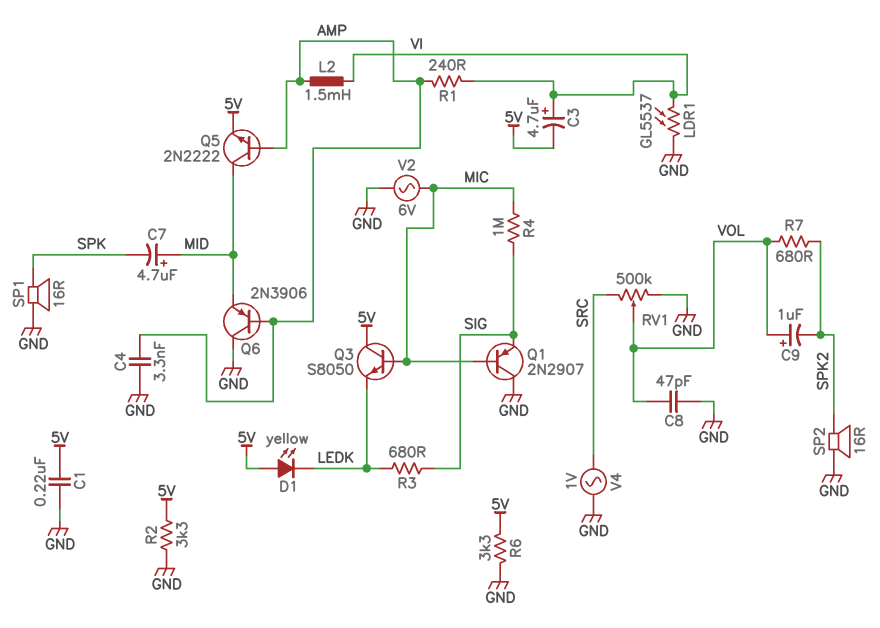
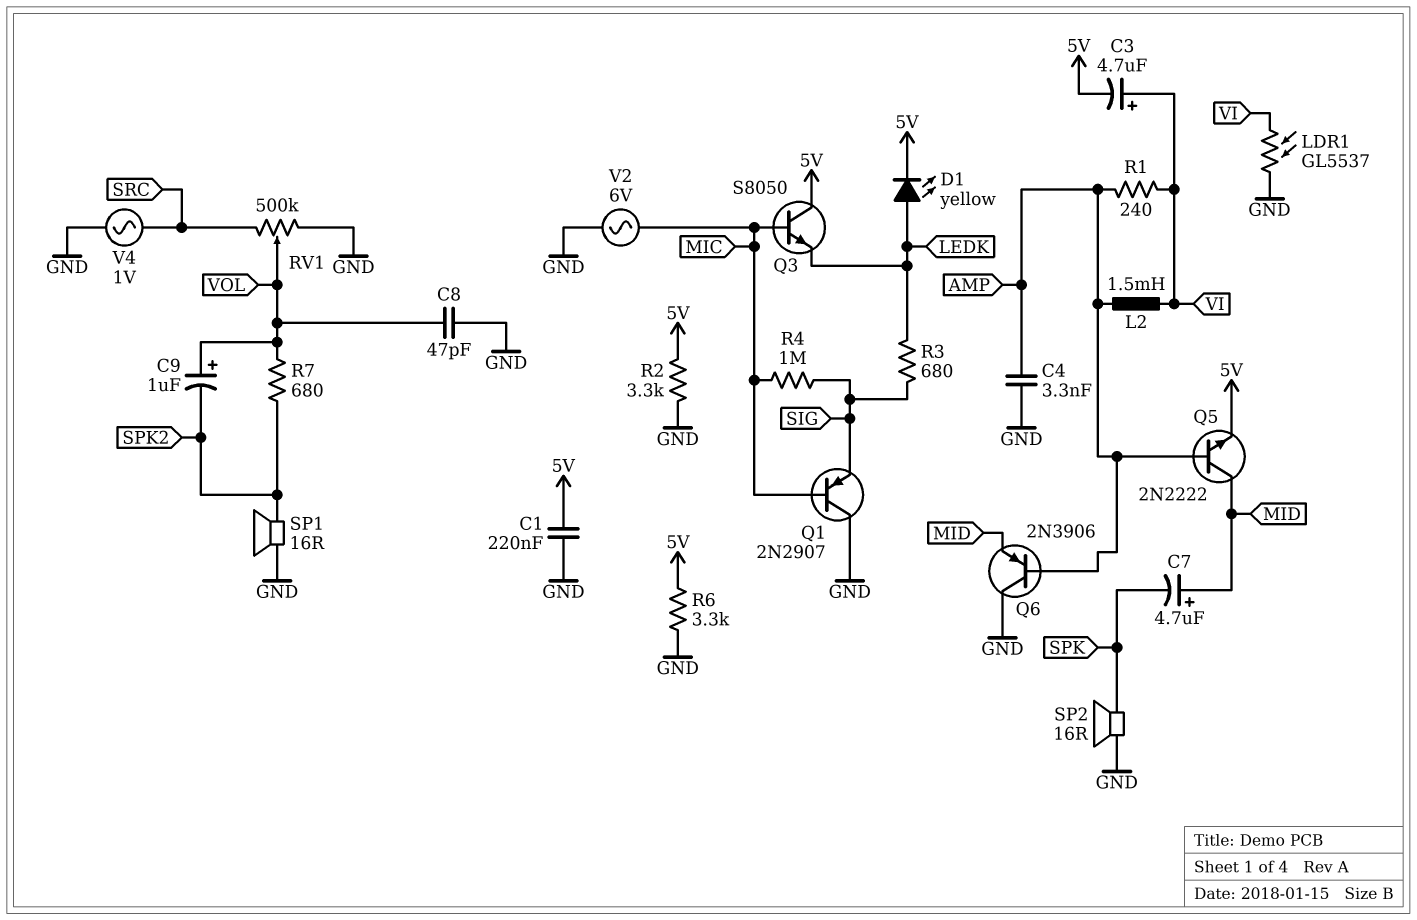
D1: LED yellow (A 5V, K LEDK) -> LED yellow (A LEDK, K 5V)
SP1: speaker 16R (GND, SPK) -> speaker 16R (GND, SPK2)
SP2: speaker 16R (GND, SPK2) -> speaker 16R (GND, SPK)

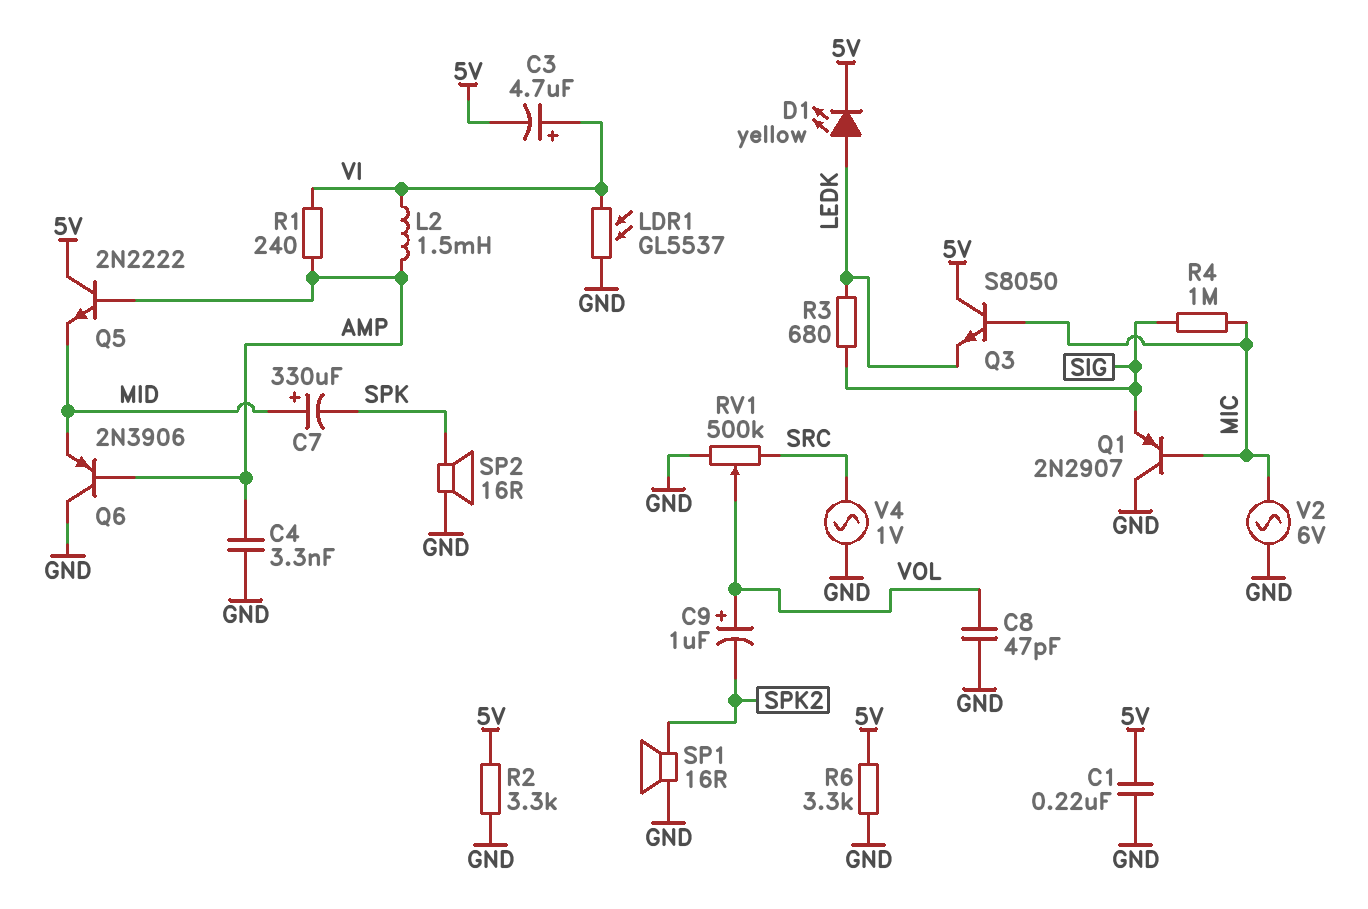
C7: 4.7uF (plus MID, minus SPK) -> 330uF (plus MID, minus SPK)
Q5: NPN 2N2222 (B AMP, C MID, E 5V) -> NPN 2N2222 (B AMP, C 5V, E MID)
R7: 680 (SPK2, VOL) -> none

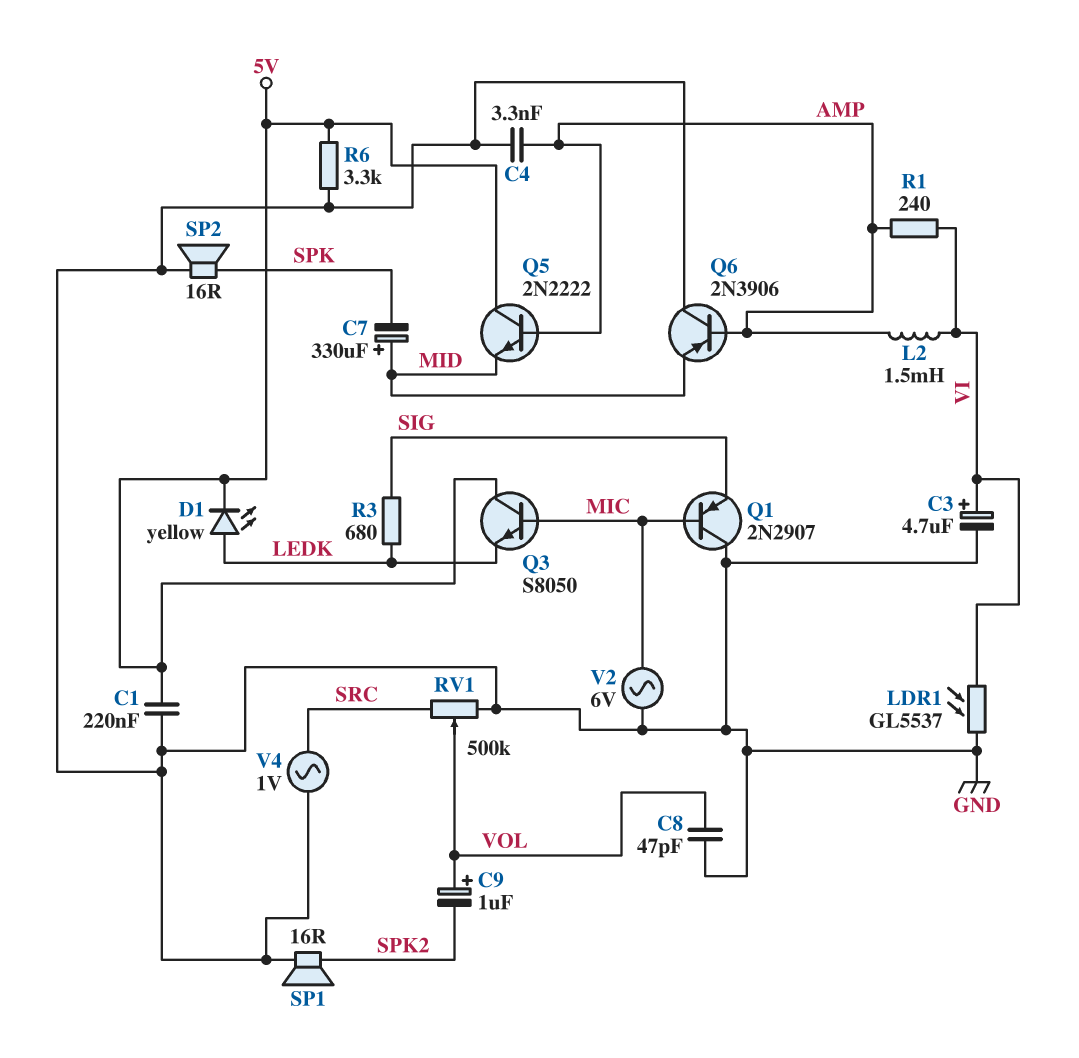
C3: 4.7uF (plus VI, minus 5V) -> 4.7uF (plus VI, minus GND)
R2: 3.3k (5V, GND) -> none
R4: 1M (MIC, SIG) -> none

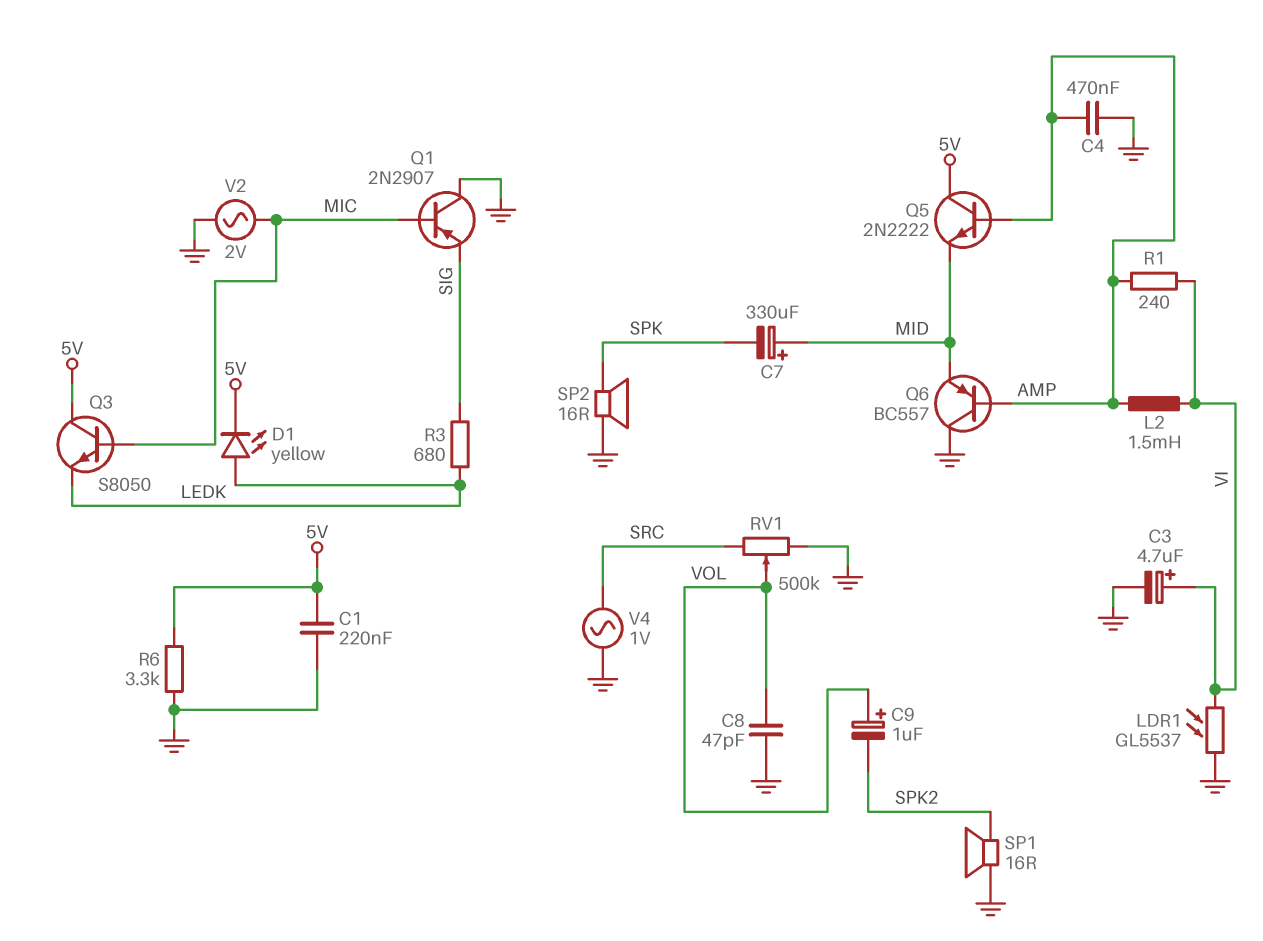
C4: 3.3nF (AMP, GND) -> 470nF (AMP, GND)
Q6: PNP 2N3906 (B AMP, C GND, E MID) -> PNP BC557 (B AMP, C GND, E MID)
V2: AC 6V (GND, MIC) -> AC 2V (GND, MIC)

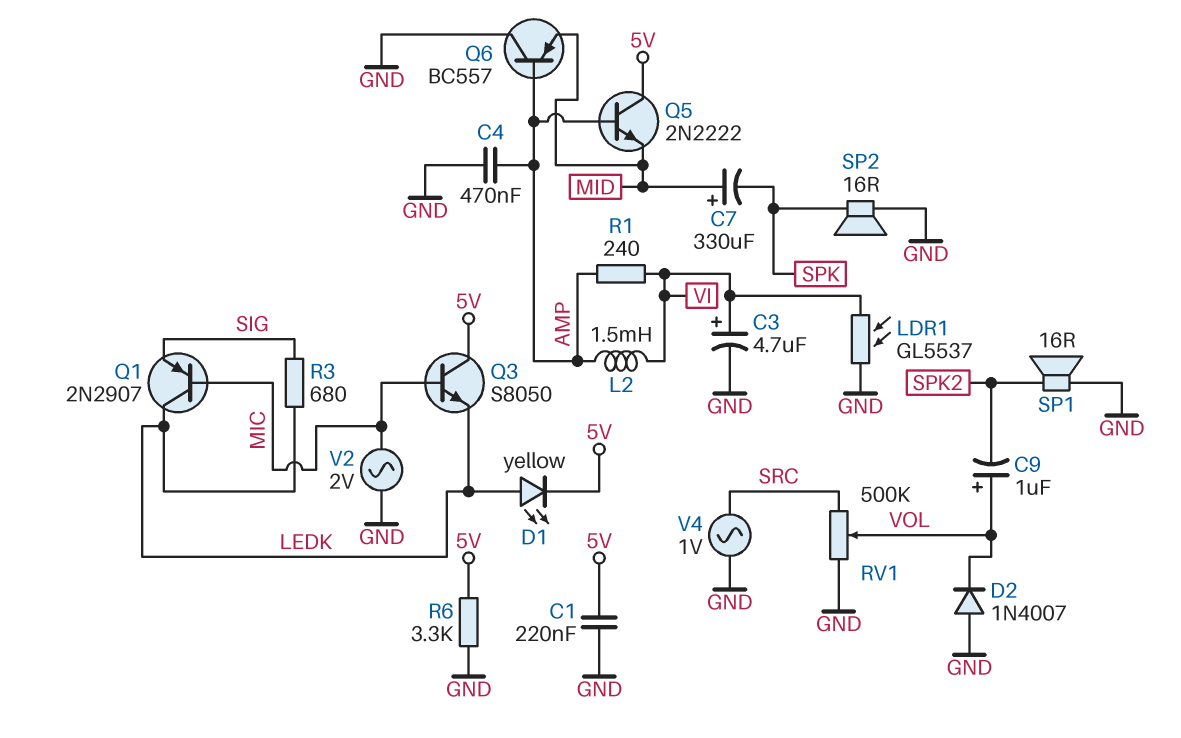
C8: 47pF (GND, VOL) -> none
D2: none -> diode 1N4007 (A GND, K VOL)
Q1: PNP 2N2907 (B MIC, C GND, E SIG) -> PNP 2N2907 (B MIC, C LEDK, E SIG)

